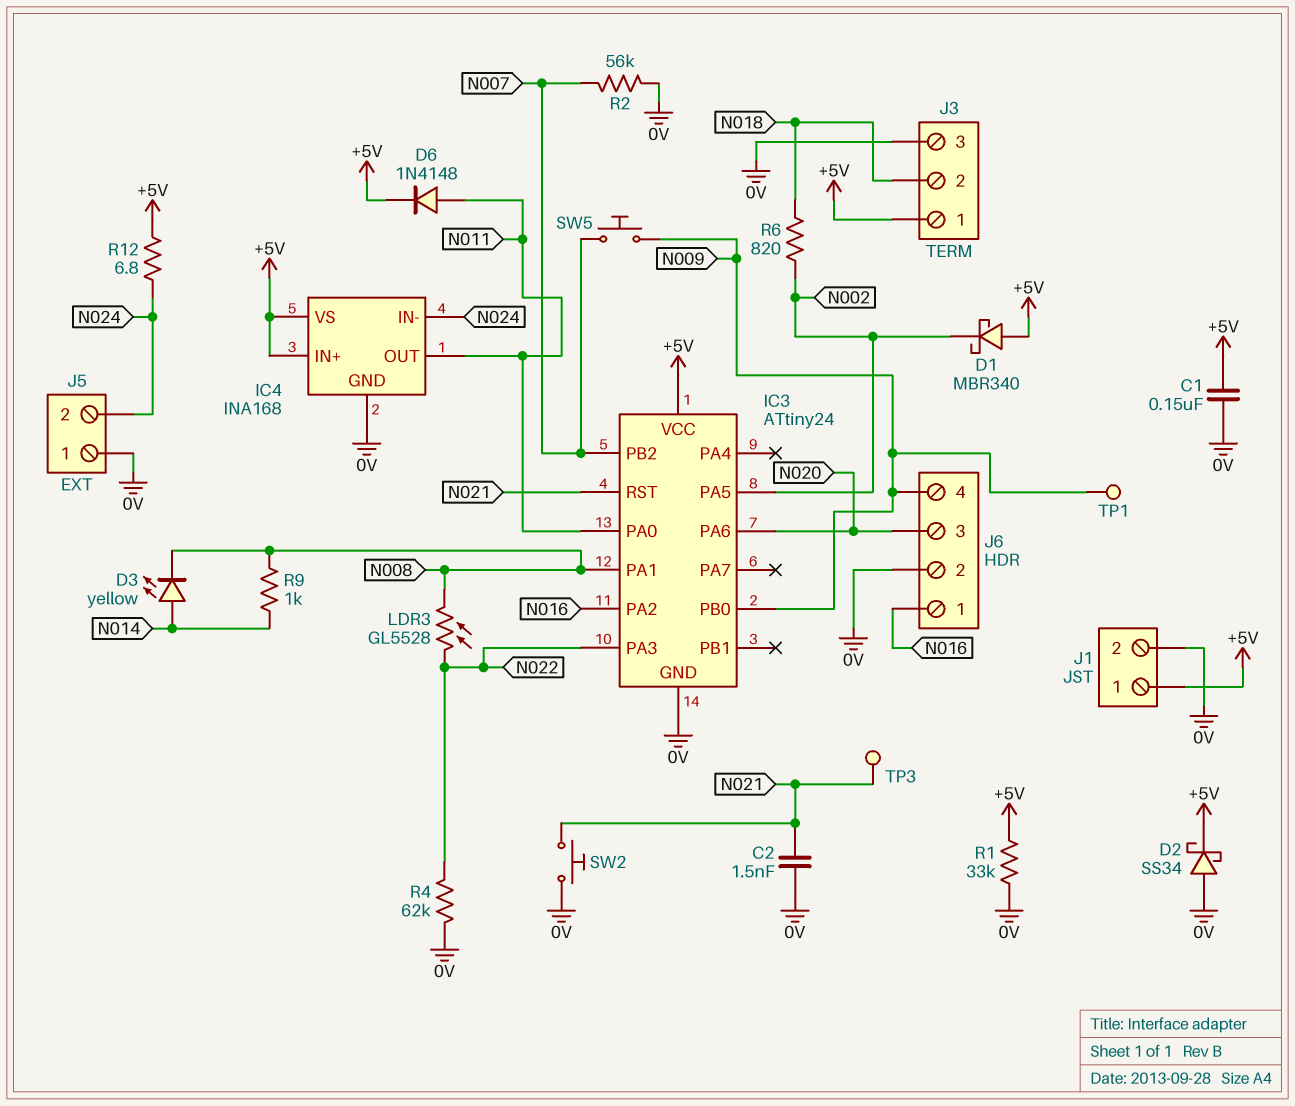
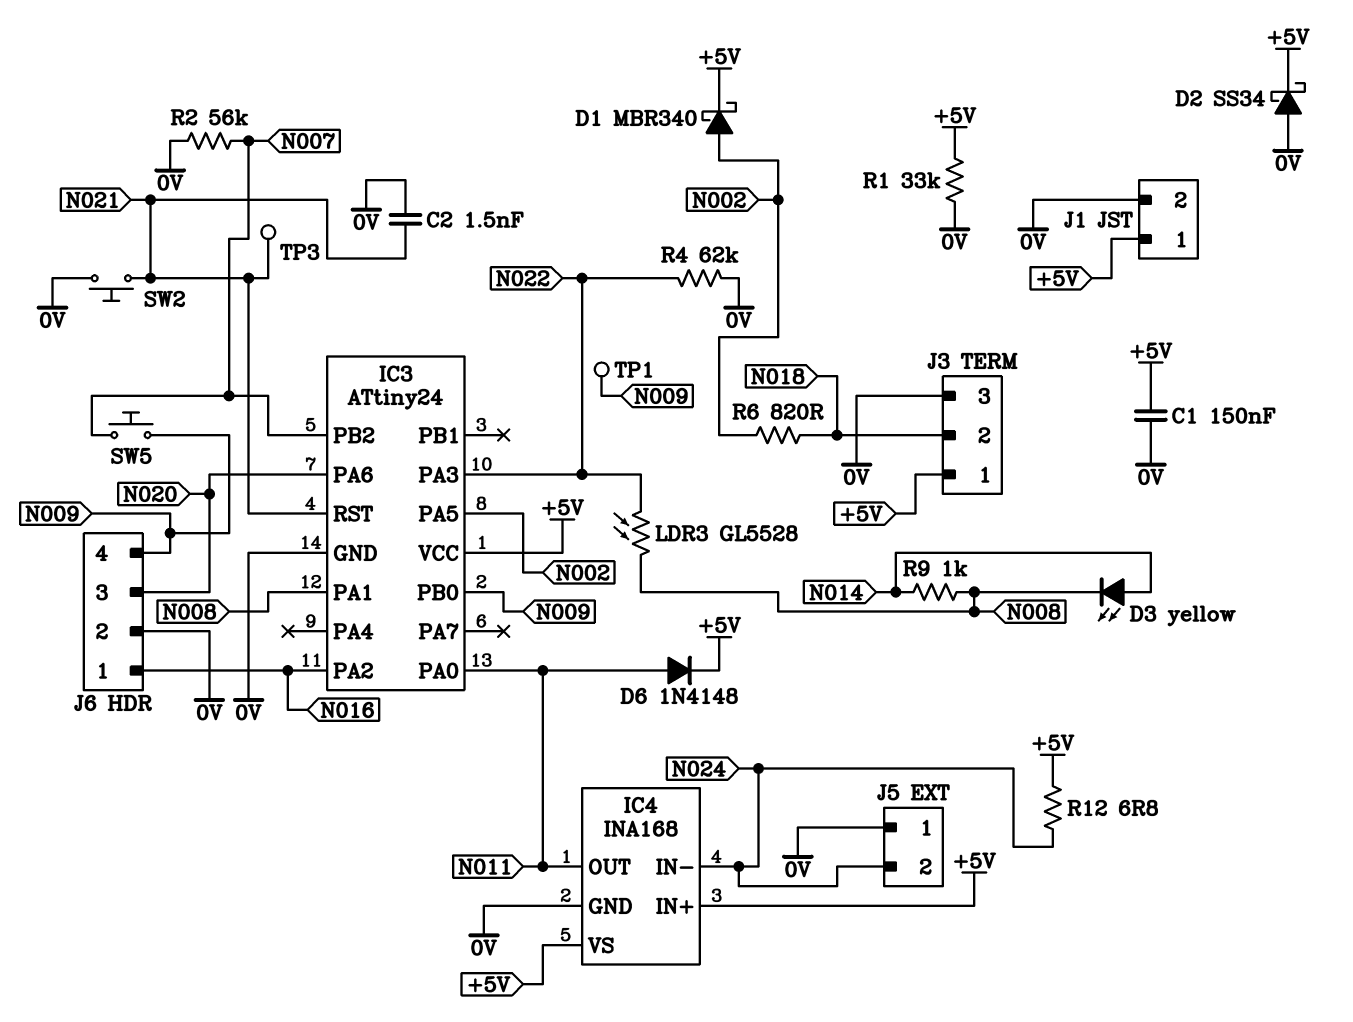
D1: schottky MBR340 (A +5V, K N002) -> schottky MBR340 (A N002, K +5V)

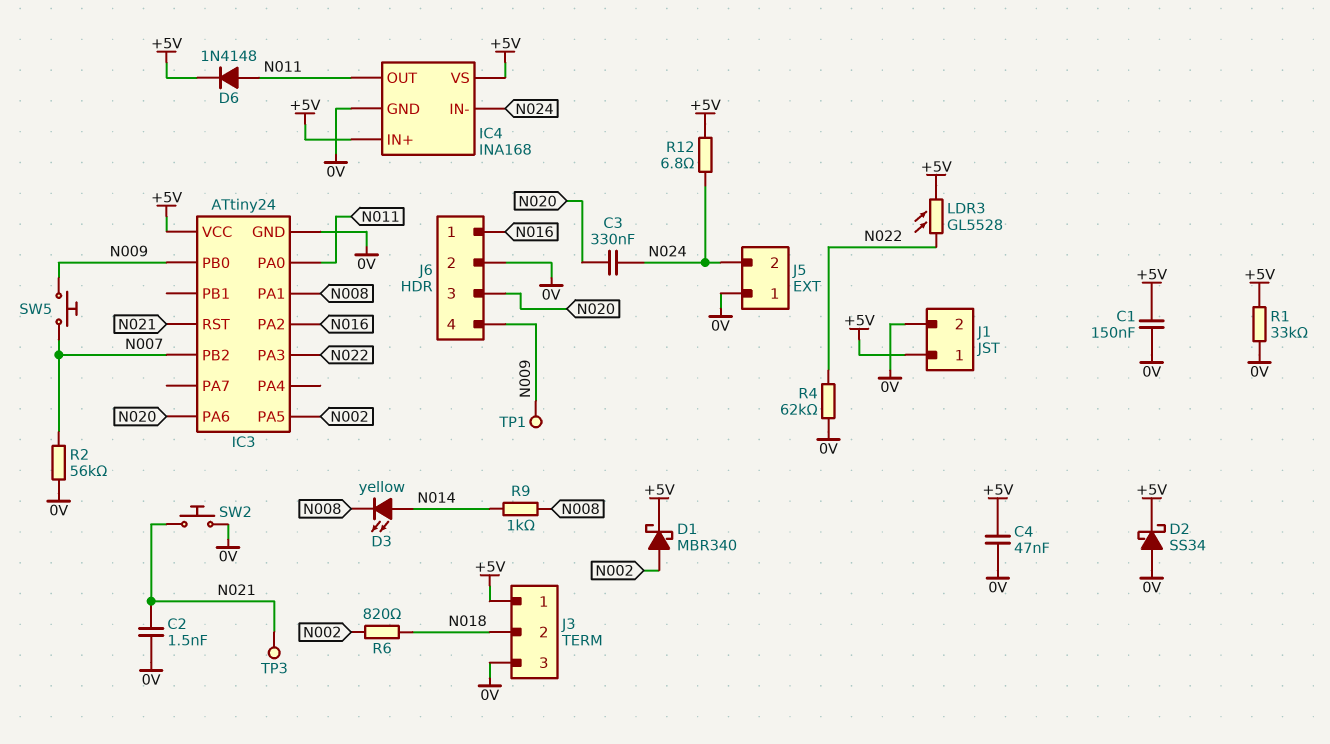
C3: none -> 330nF (N020, N024)
C4: none -> 47nF (+5V, 0V)
LDR3: GL5528 (N008, N022) -> GL5528 (+5V, N022)

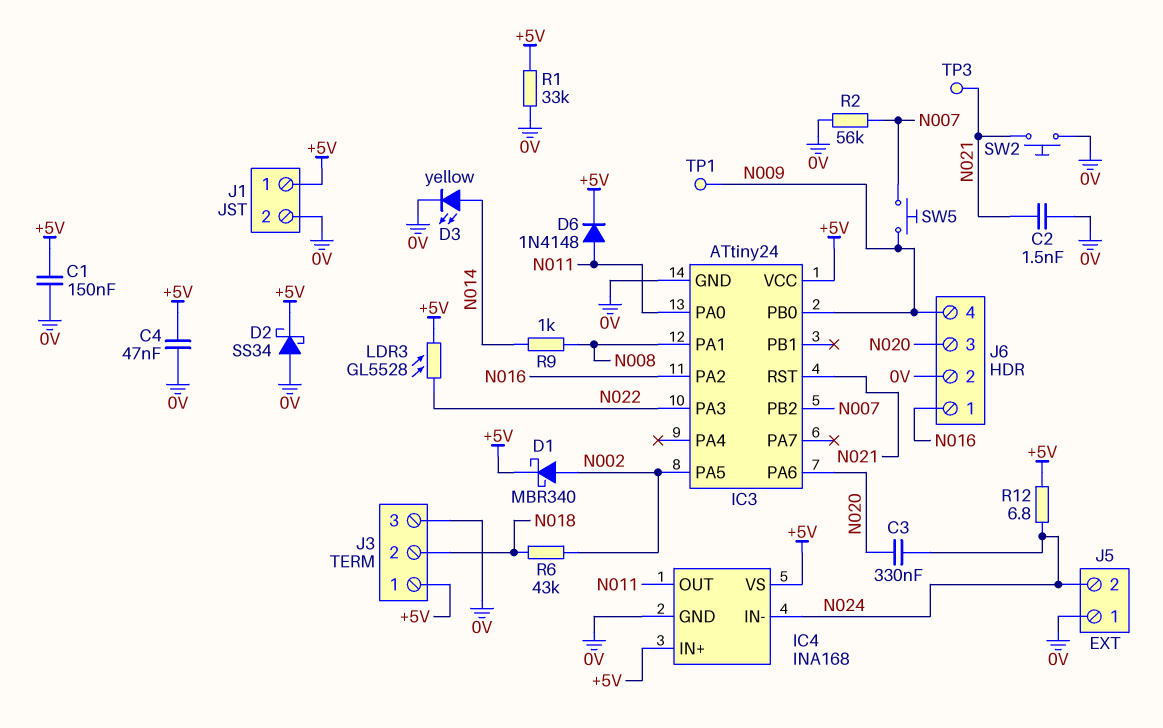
D3: LED yellow (A N014, K N008) -> LED yellow (A N014, K 0V)
R4: 62k (0V, N022) -> none
R6: 820 (N002, N018) -> 43k (N002, N018)

